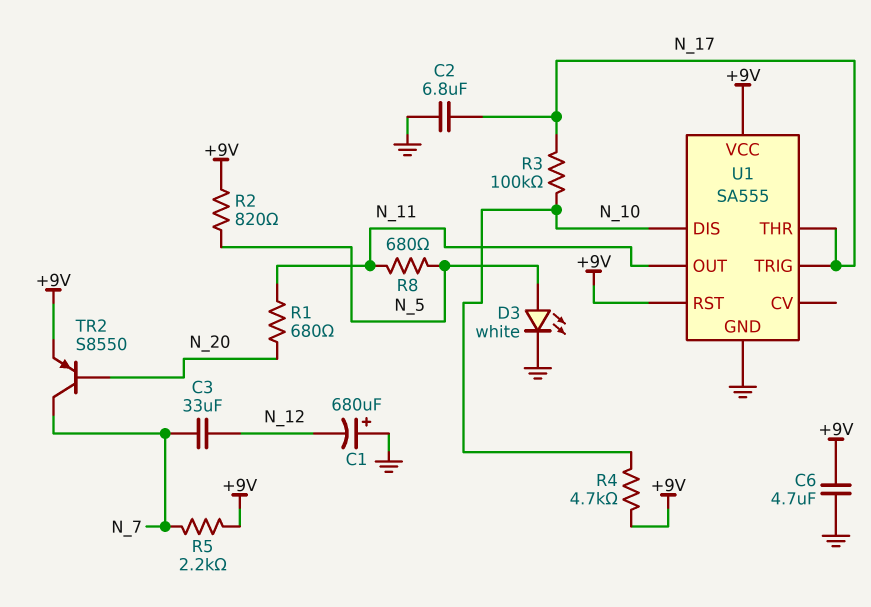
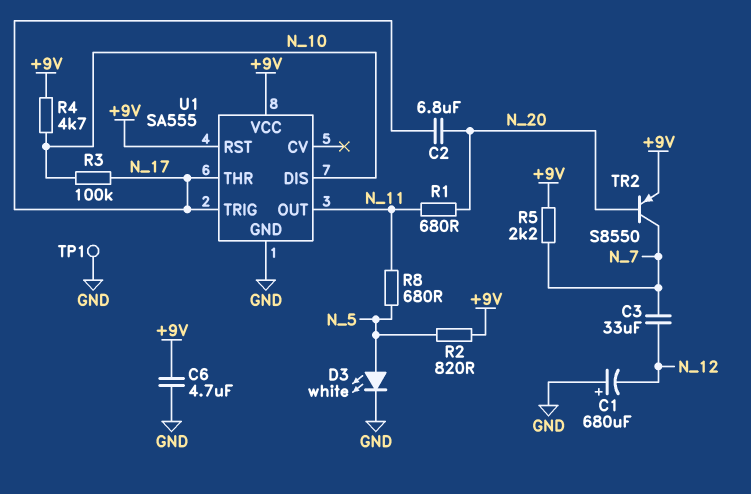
C2: 6.8uF (GND, N_17) -> 6.8uF (N_17, N_20)
TP1: none -> test point (GND)

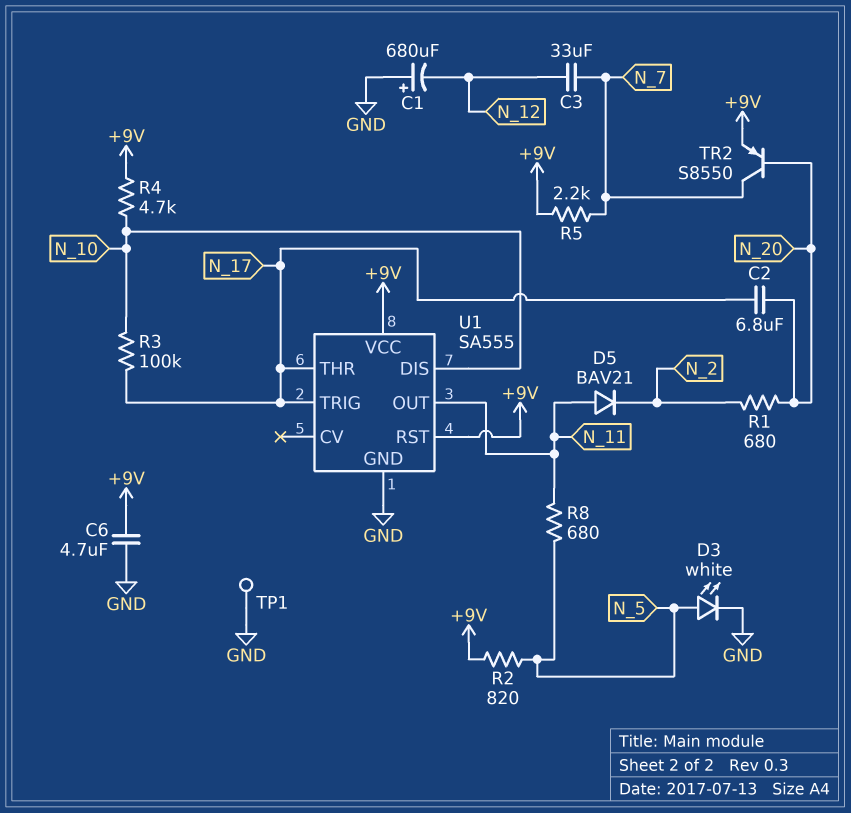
D5: none -> diode BAV21 (A N_11, K N_2)
R1: 680 (N_11, N_20) -> 680 (N_2, N_20)

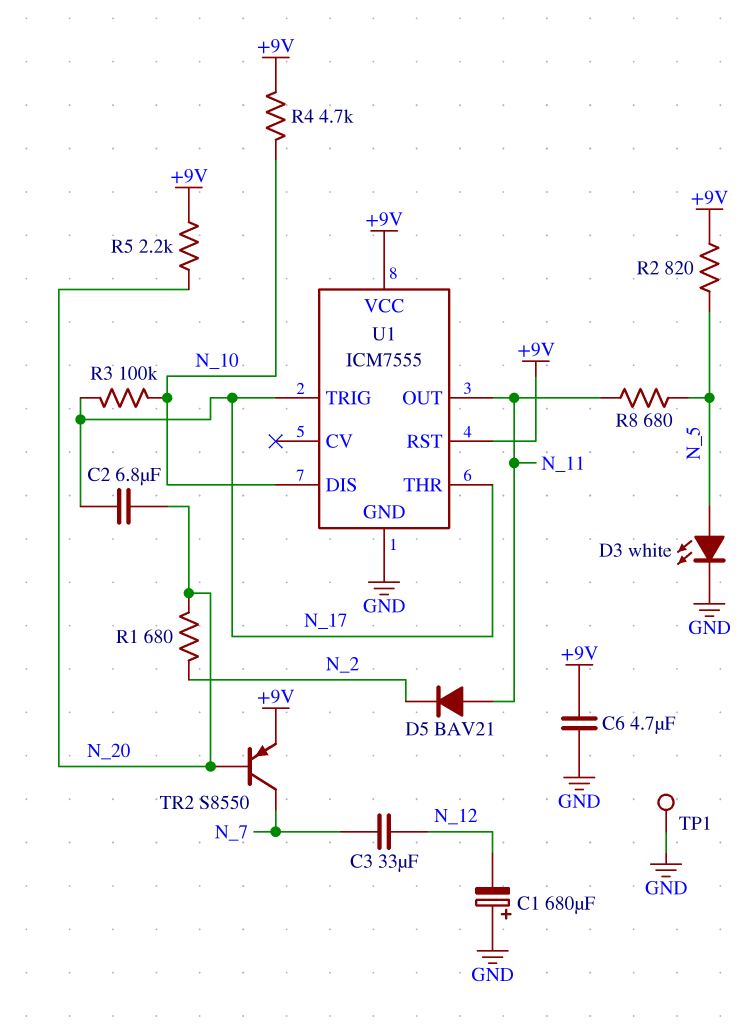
R5: 2.2k (+9V, N_7) -> 2.2k (+9V, N_20)
U1: SA555 -> ICM7555

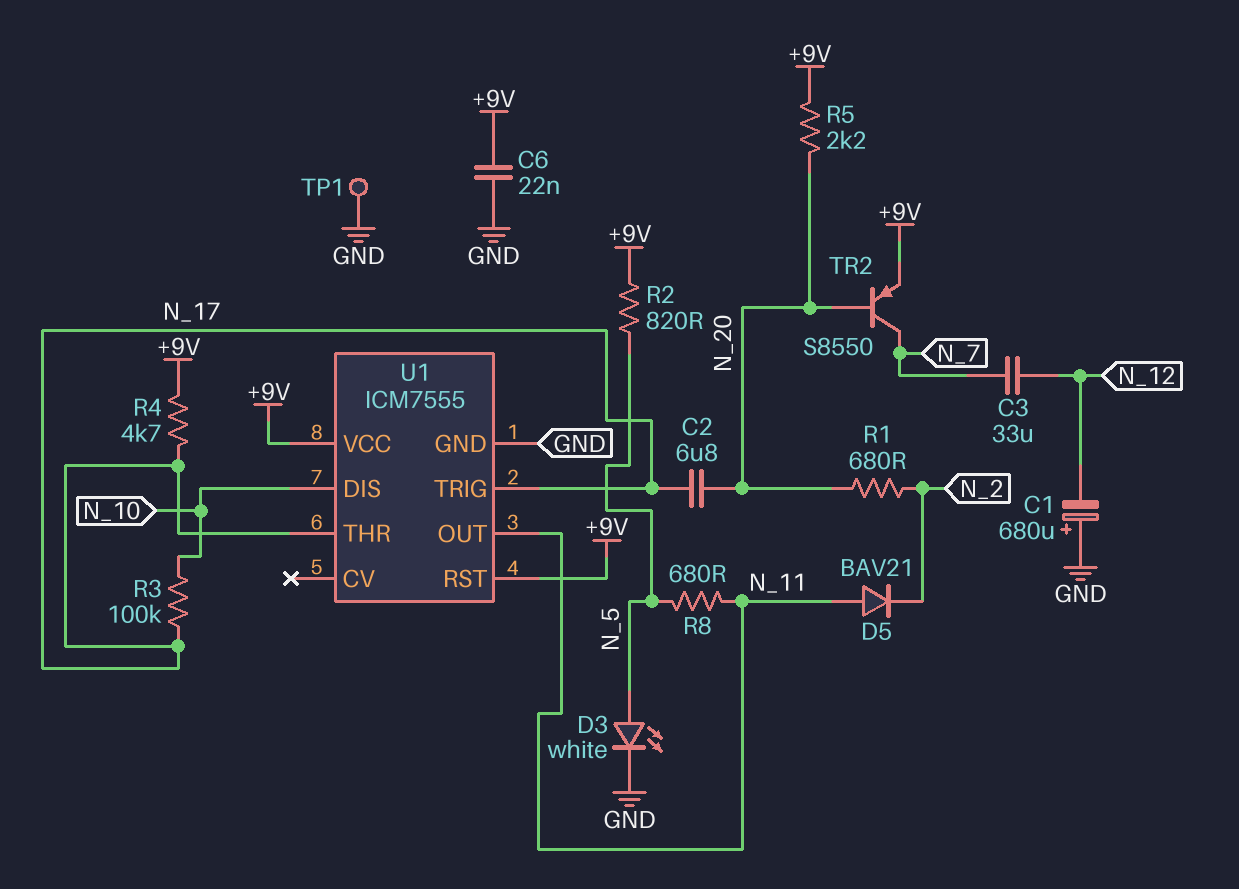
C6: 4.7uF (+9V, GND) -> 22nF (+9V, GND)
R4: 4.7k (+9V, N_10) -> 4.7k (+9V, N_17)

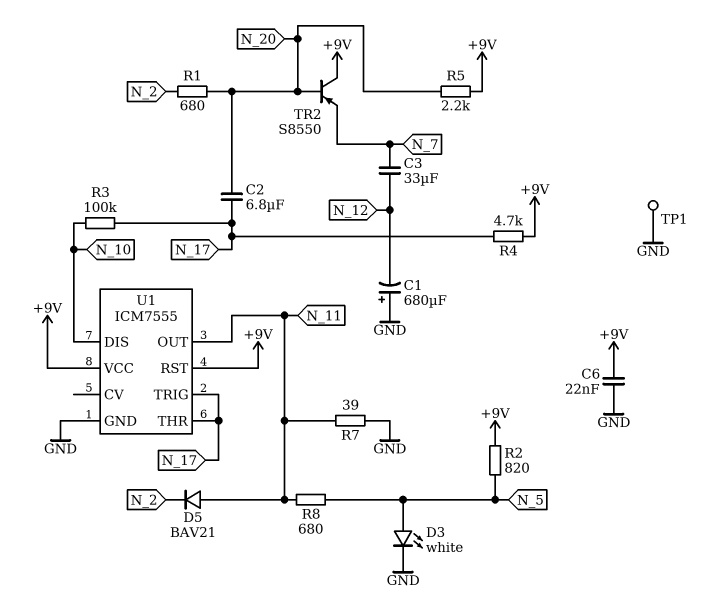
R7: none -> 39 (GND, N_11)
TR2: PNP S8550 (B N_20, C N_7, E +9V) -> PNP S8550 (B N_20, C +9V, E N_7)

